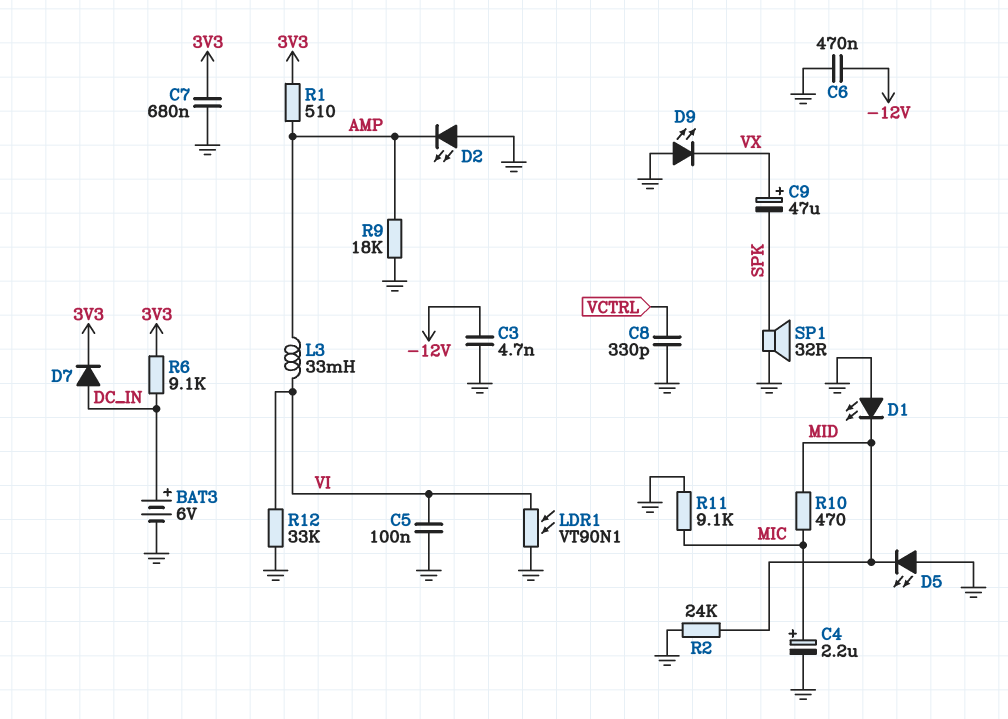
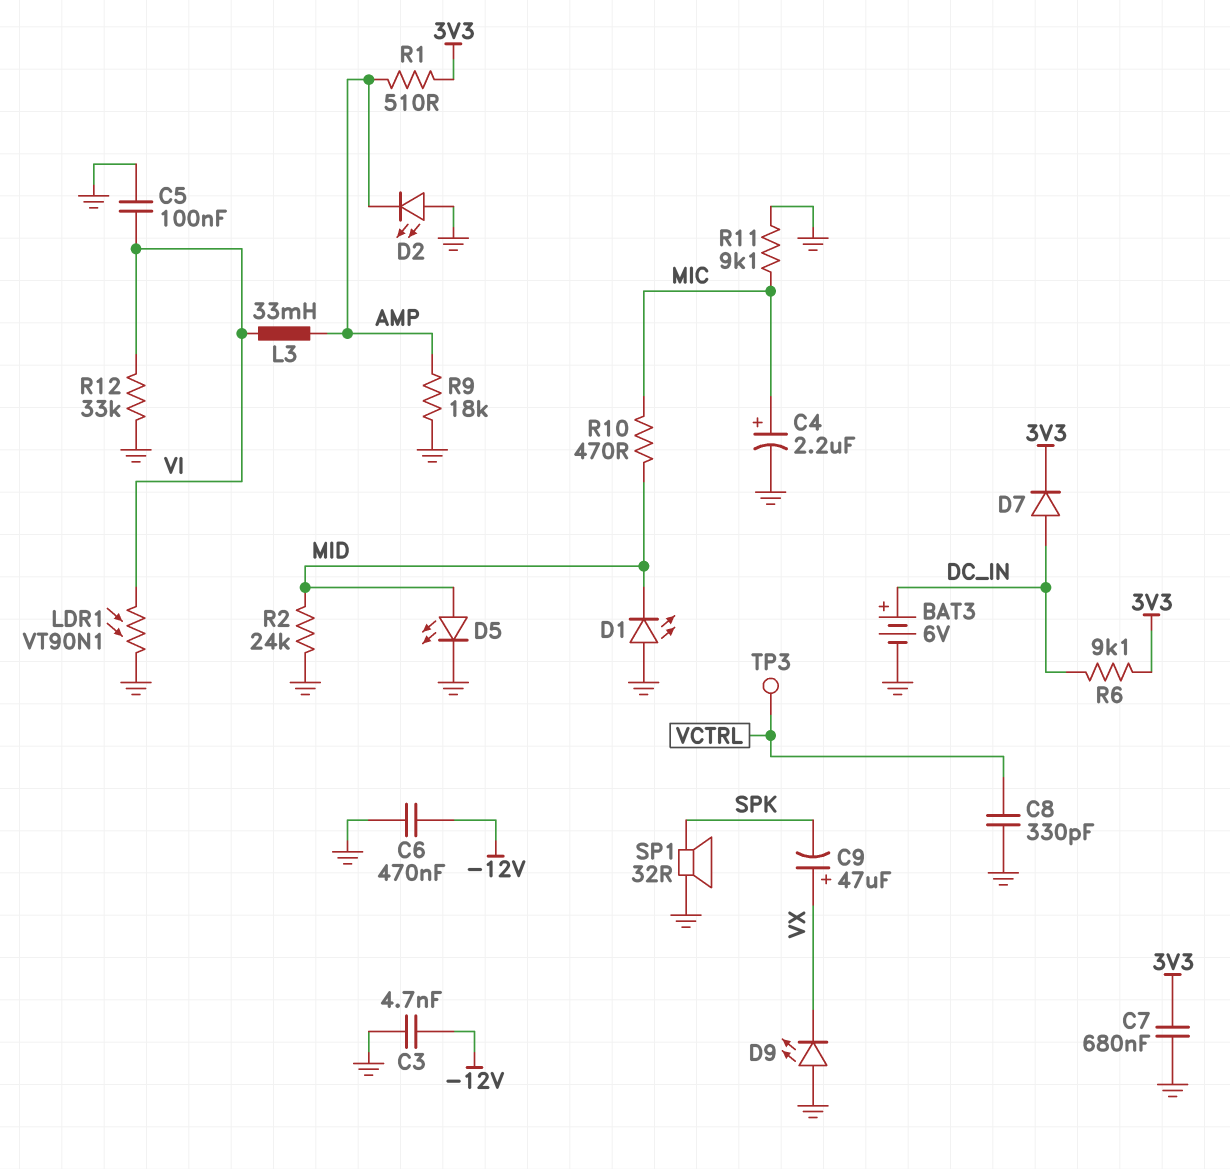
D5: LED (A GND, K MID) -> LED (A MID, K GND)
TP3: none -> test point (VCTRL)

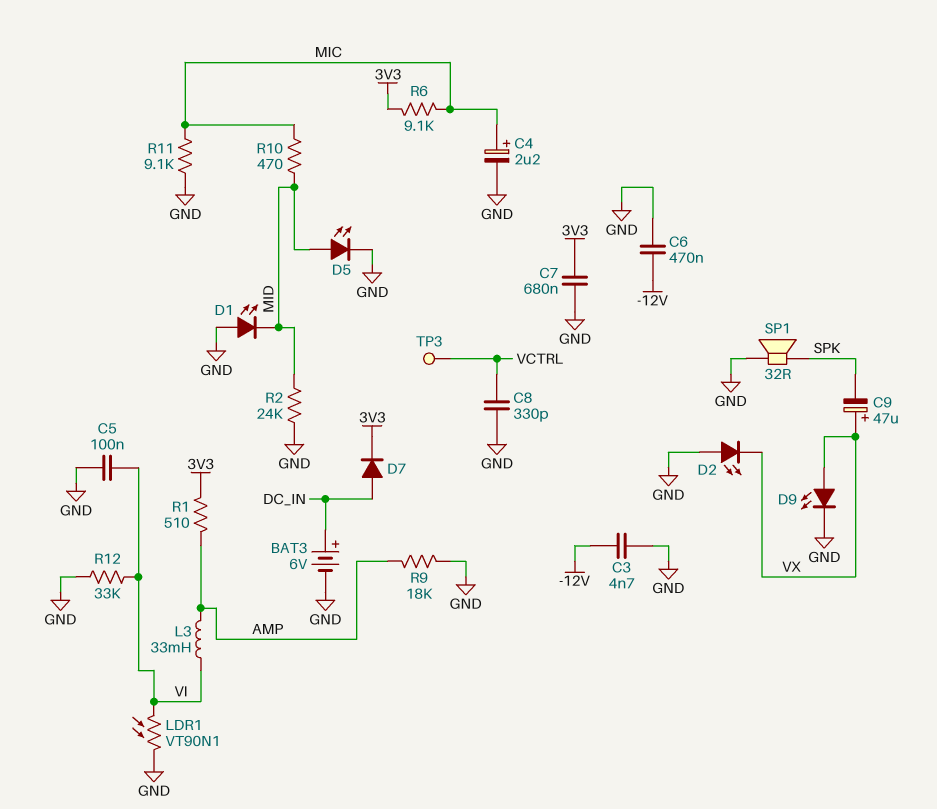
D2: LED (A GND, K AMP) -> LED (A GND, K VX)
D9: LED (A GND, K VX) -> LED (A VX, K GND)
R6: 9.1k (3V3, DC_IN) -> 9.1k (3V3, MIC)

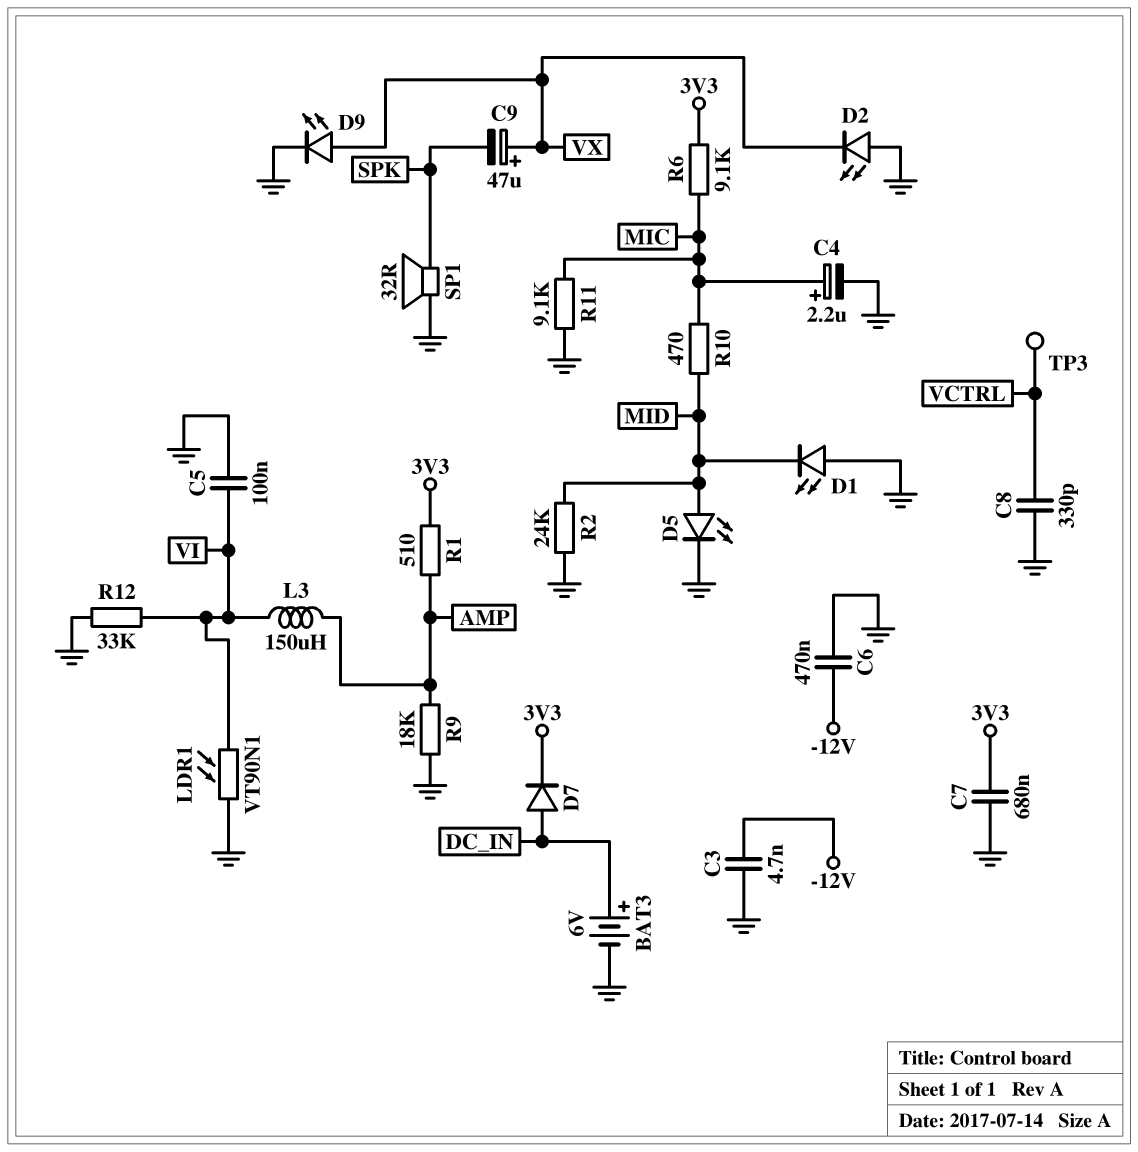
L3: 33mH (AMP, VI) -> 150uH (AMP, VI)

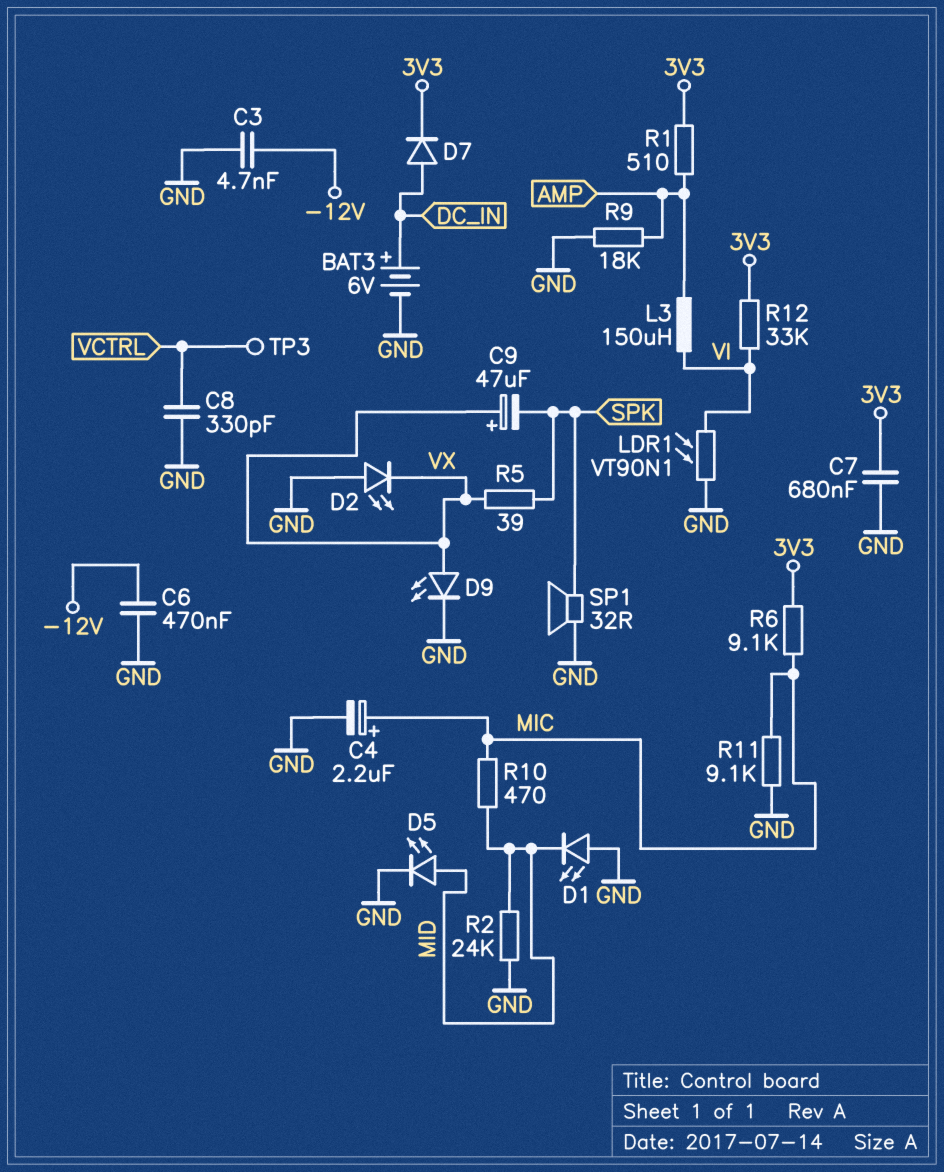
C5: 100nF (GND, VI) -> none
R5: none -> 39 (SPK, VX)
R12: 33k (GND, VI) -> 33k (3V3, VI)

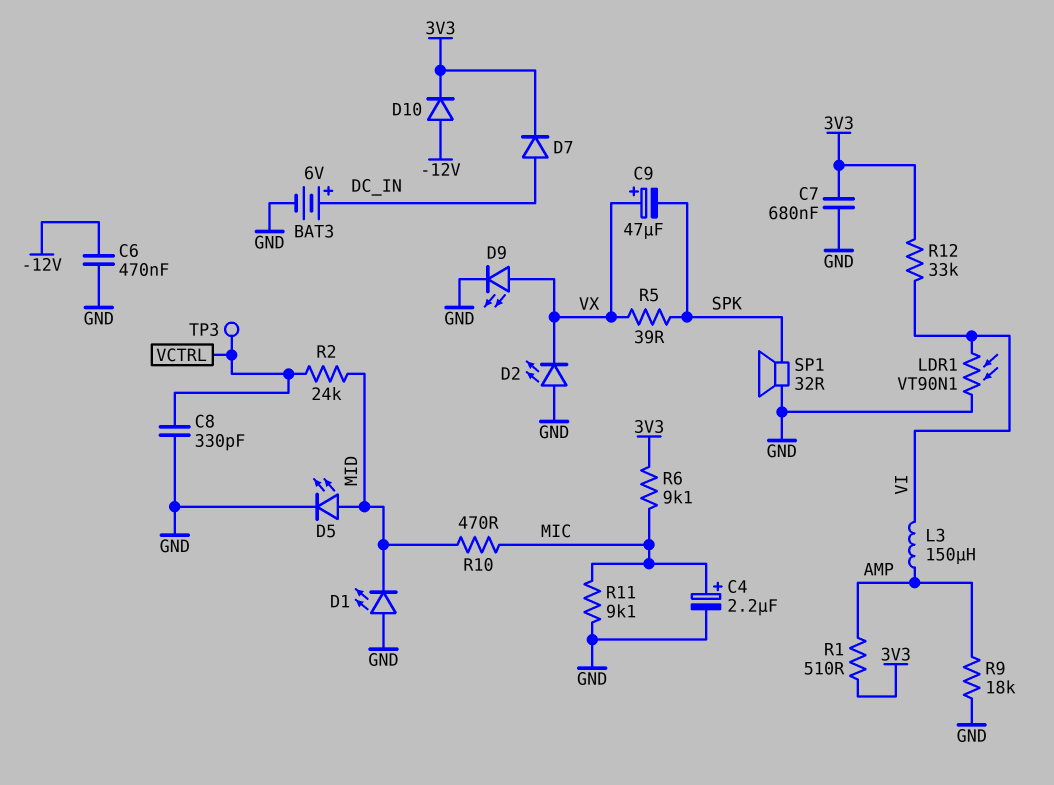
C3: 4.7nF (-12V, GND) -> none
D10: none -> diode (A -12V, K 3V3)
R2: 24k (GND, MID) -> 24k (MID, VCTRL)

